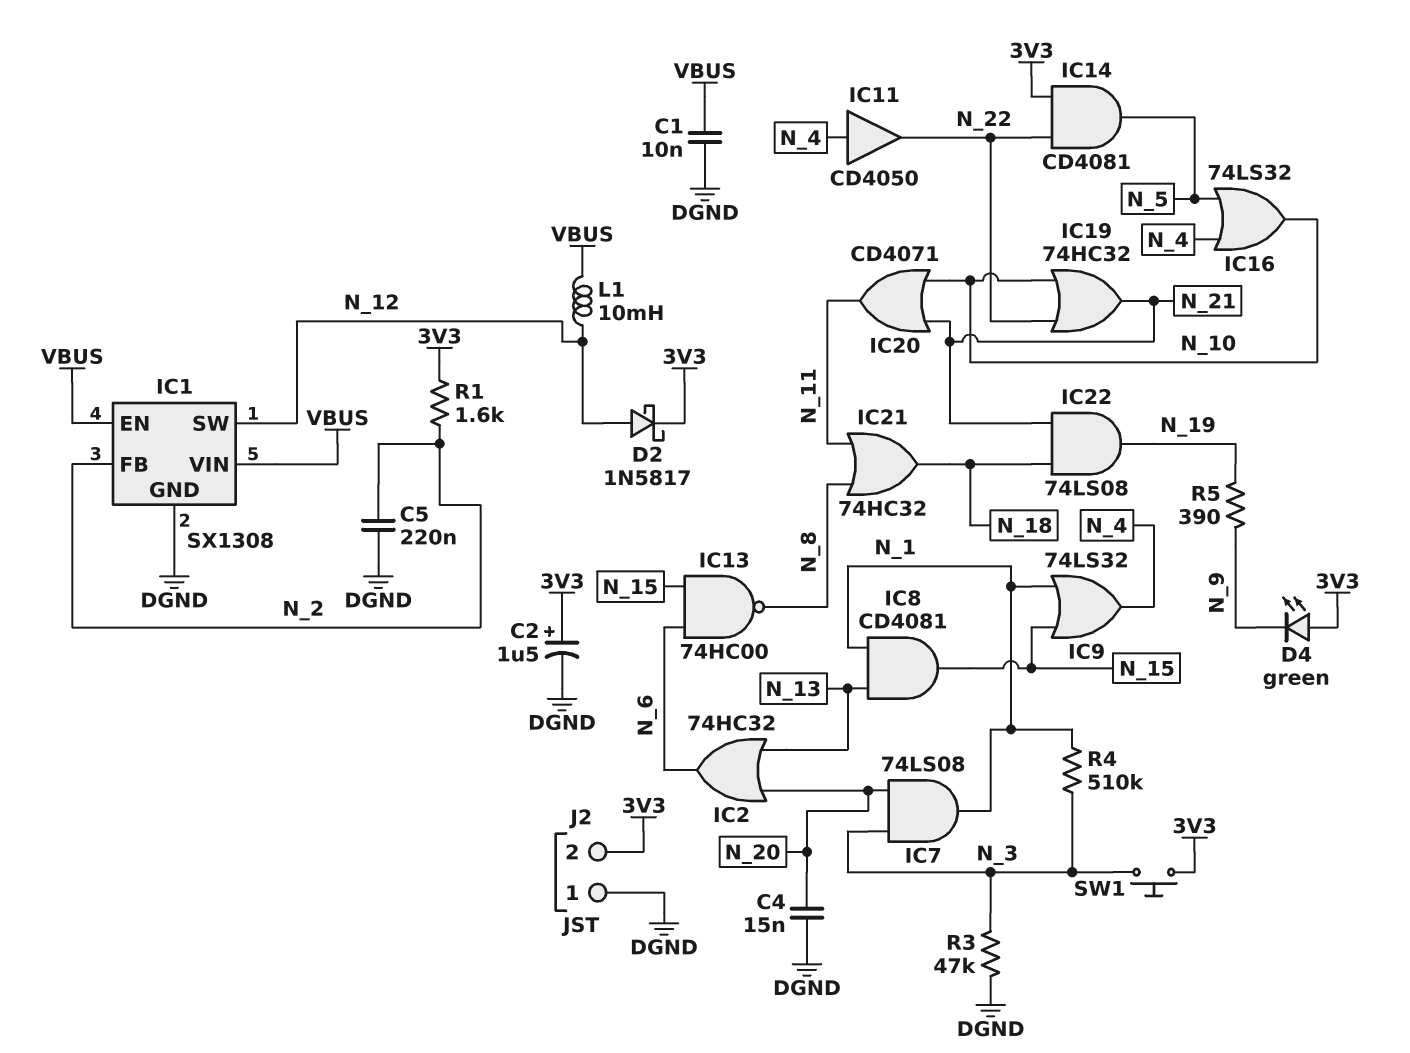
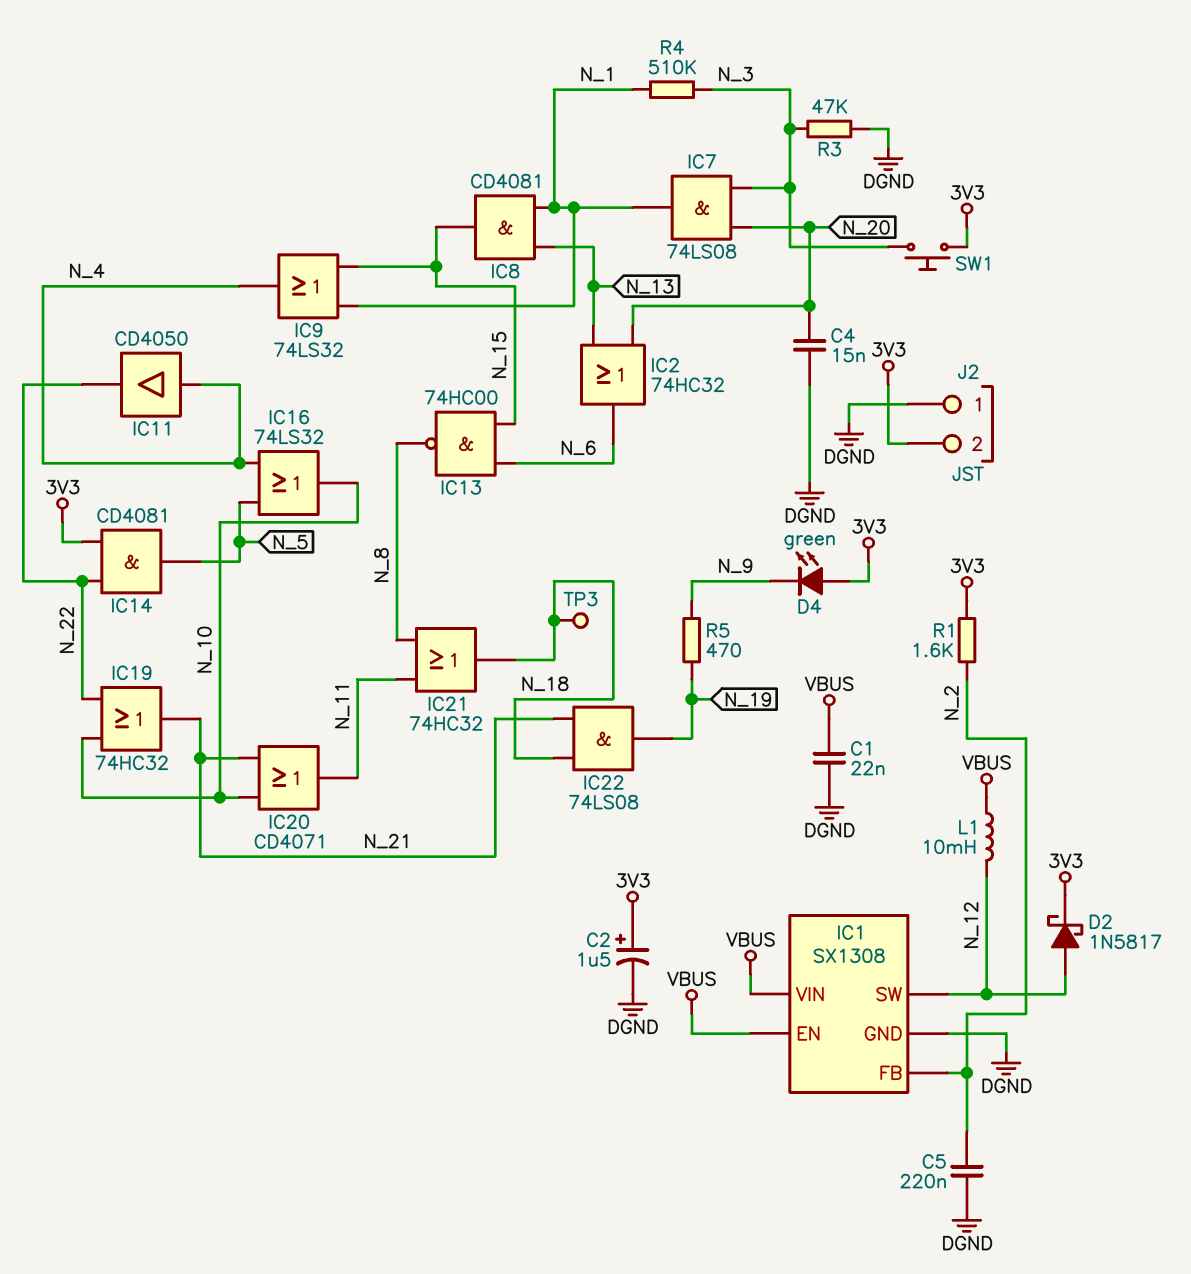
C1: 10nF (DGND, VBUS) -> 22nF (DGND, VBUS)
R5: 390 (N_9, N_19) -> 470 (N_9, N_19)
TP3: none -> test point (N_18)

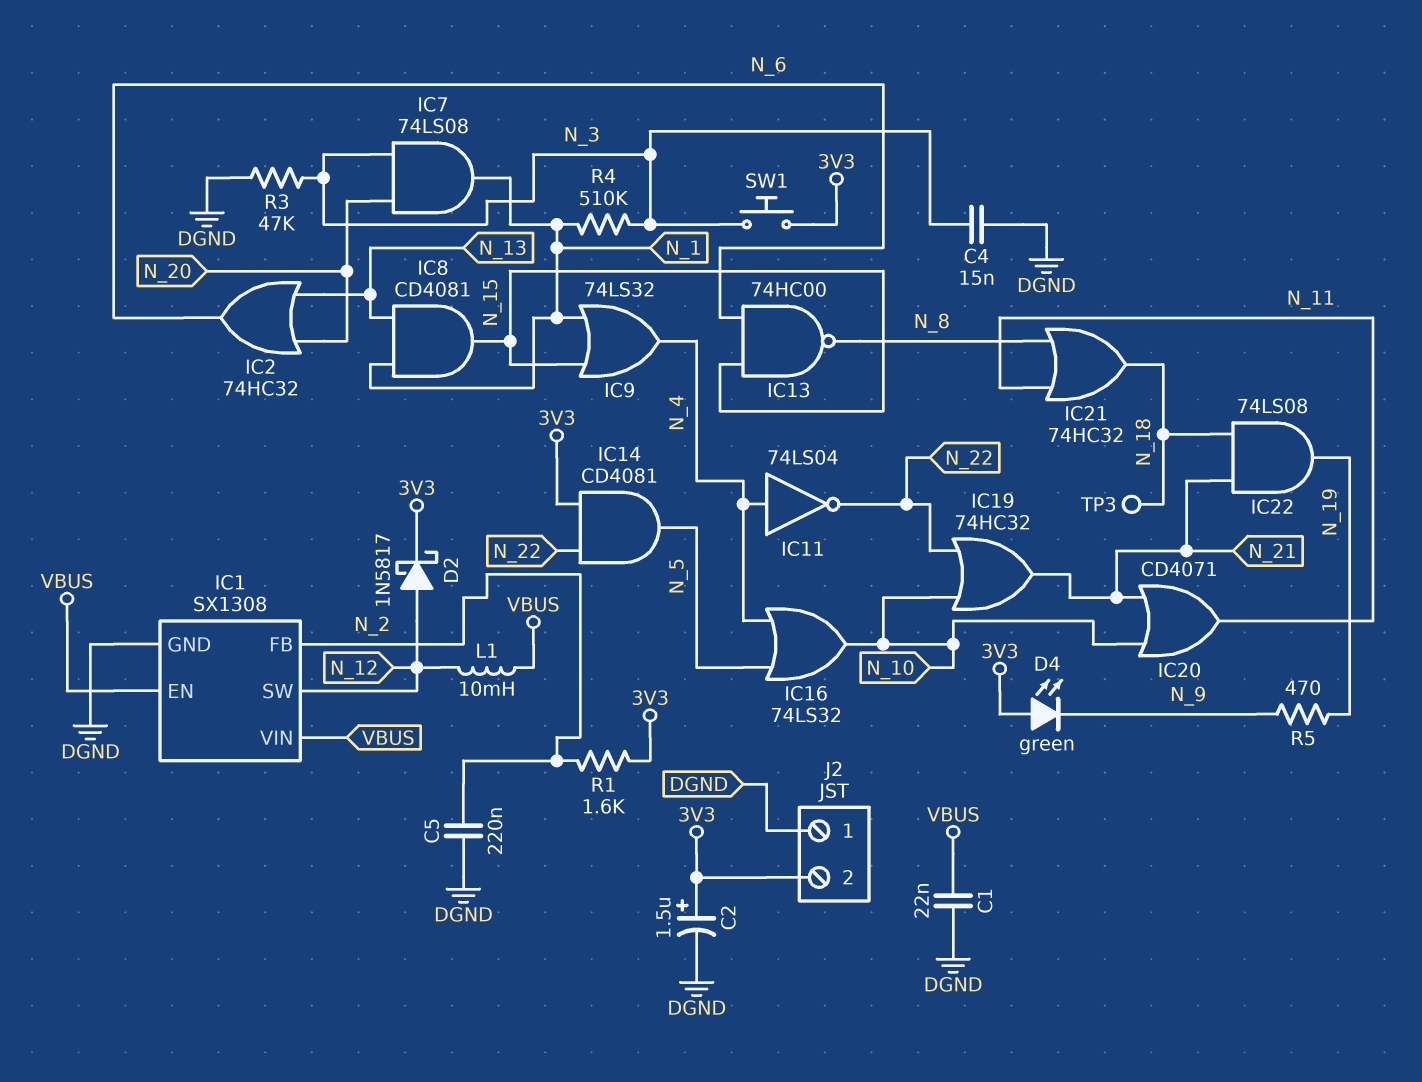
C4: 15nF (DGND, N_20) -> 15nF (DGND, N_3)
IC11: buffer CD4050 (in N_4, out N_22) -> NOT 74LS04 (in N_4, out N_22)

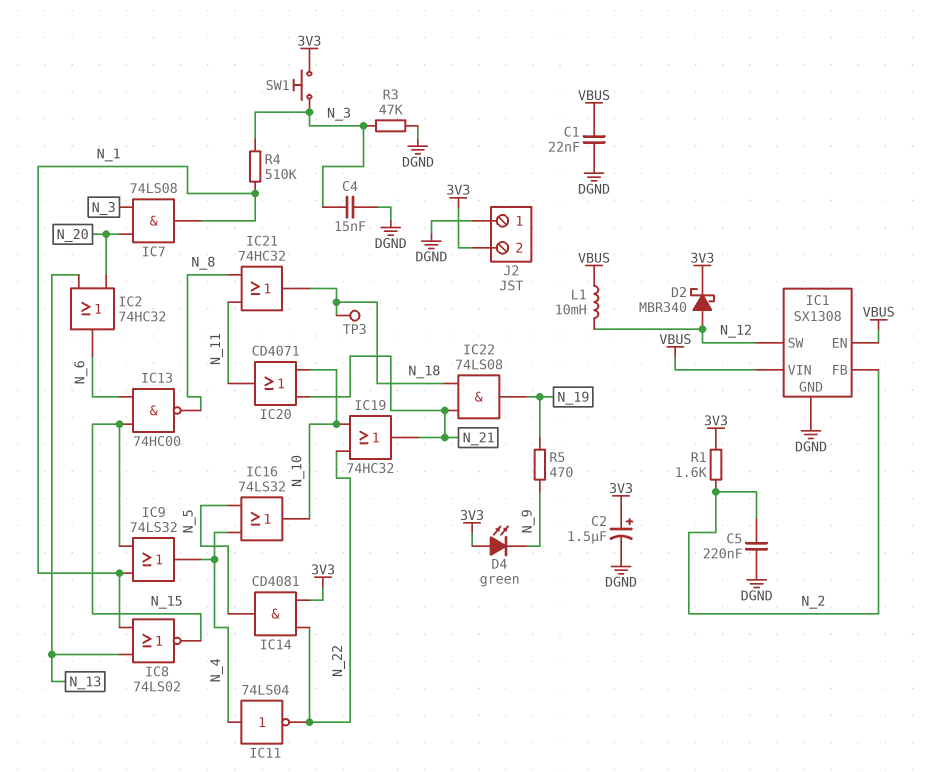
D2: schottky 1N5817 (A N_12, K 3V3) -> schottky MBR340 (A N_12, K 3V3)
IC8: AND CD4081 (in N_1, in N_13, out N_15) -> NOR 74LS02 (in N_1, in N_13, out N_15)

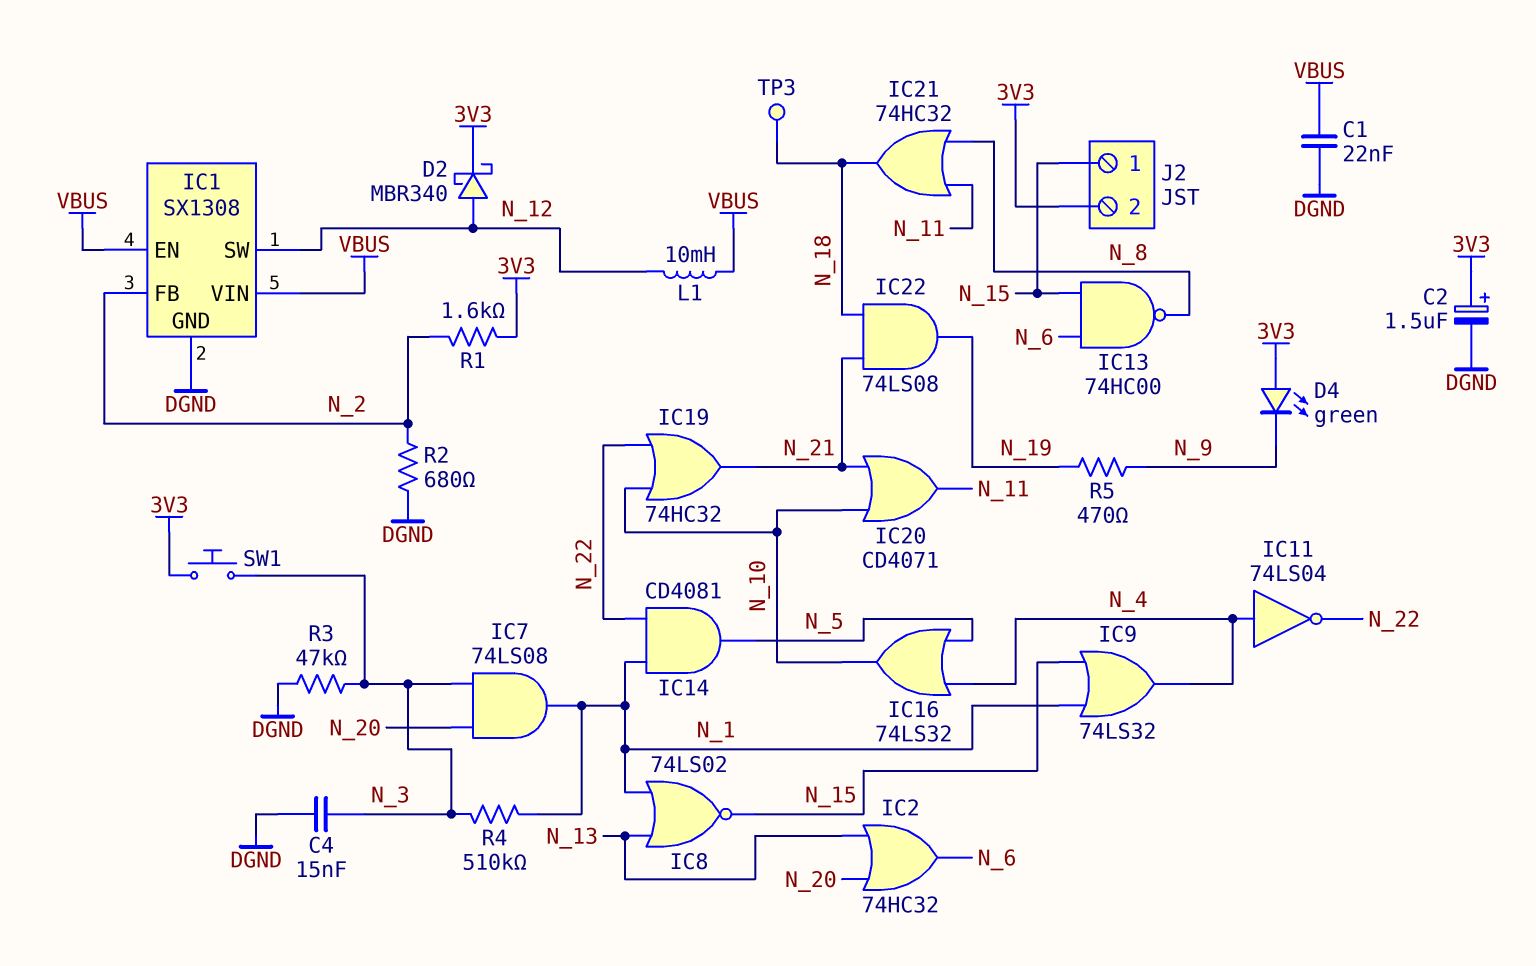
C5: 220nF (DGND, N_2) -> none
IC14: AND CD4081 (in 3V3, in N_22, out N_5) -> AND CD4081 (in N_1, in N_22, out N_5)
J2 pin 1: DGND -> N_15
R2: none -> 680 (DGND, N_2)

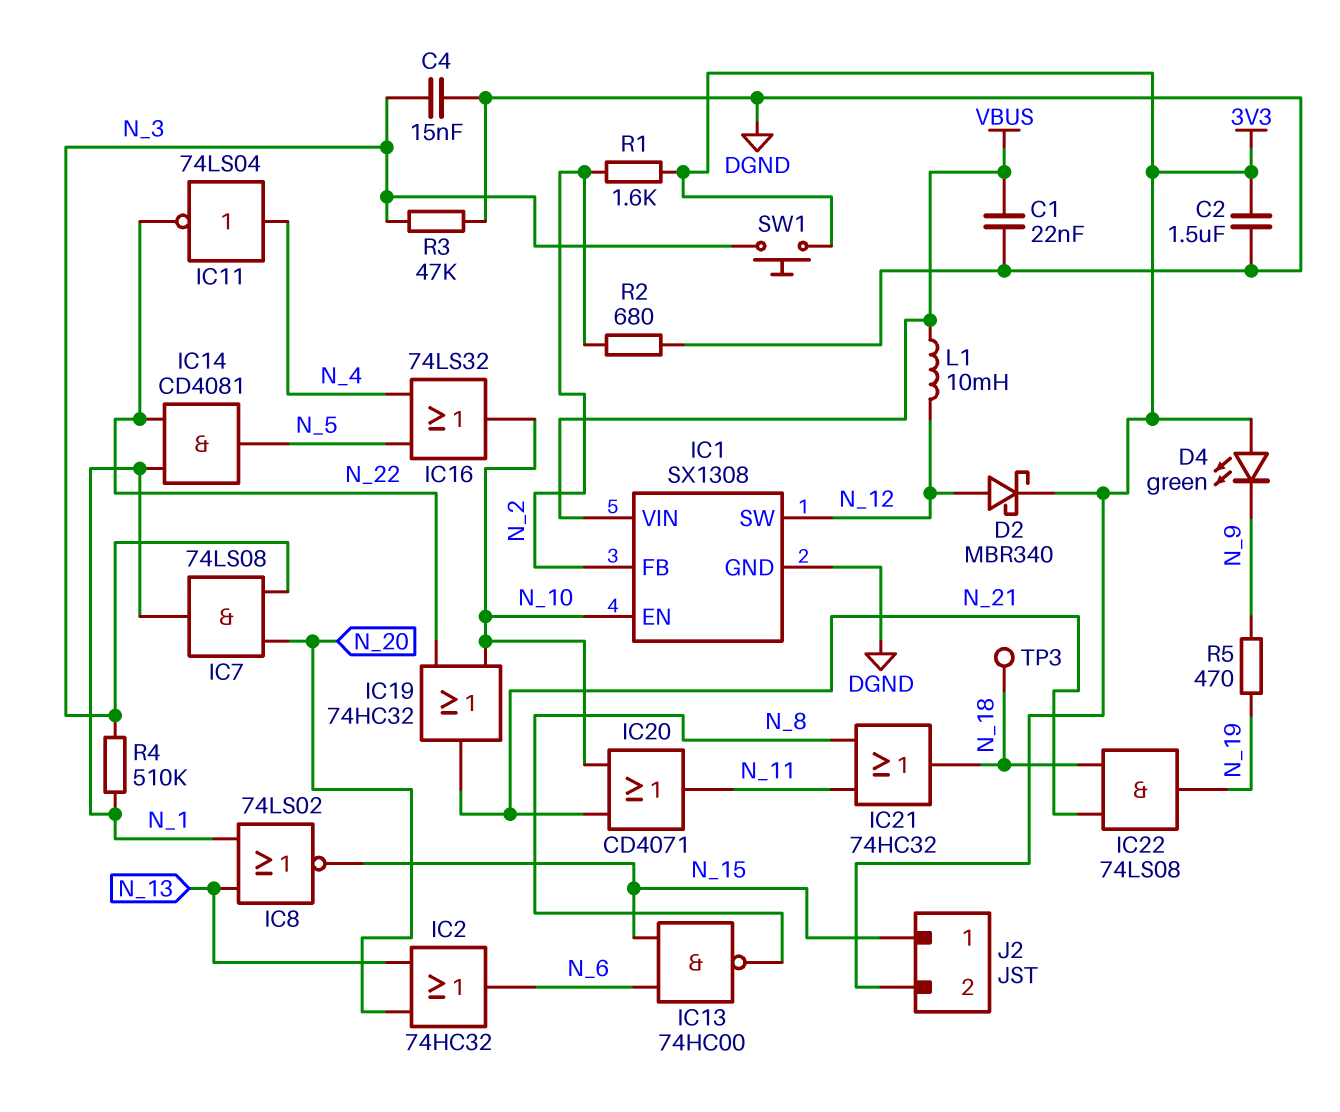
C2: 1.5uF (plus 3V3, minus DGND) -> 1.5uF (3V3, DGND)
IC1 pin EN: VBUS -> N_10
IC9: OR 74LS32 (in N_1, in N_15, out N_4) -> none

